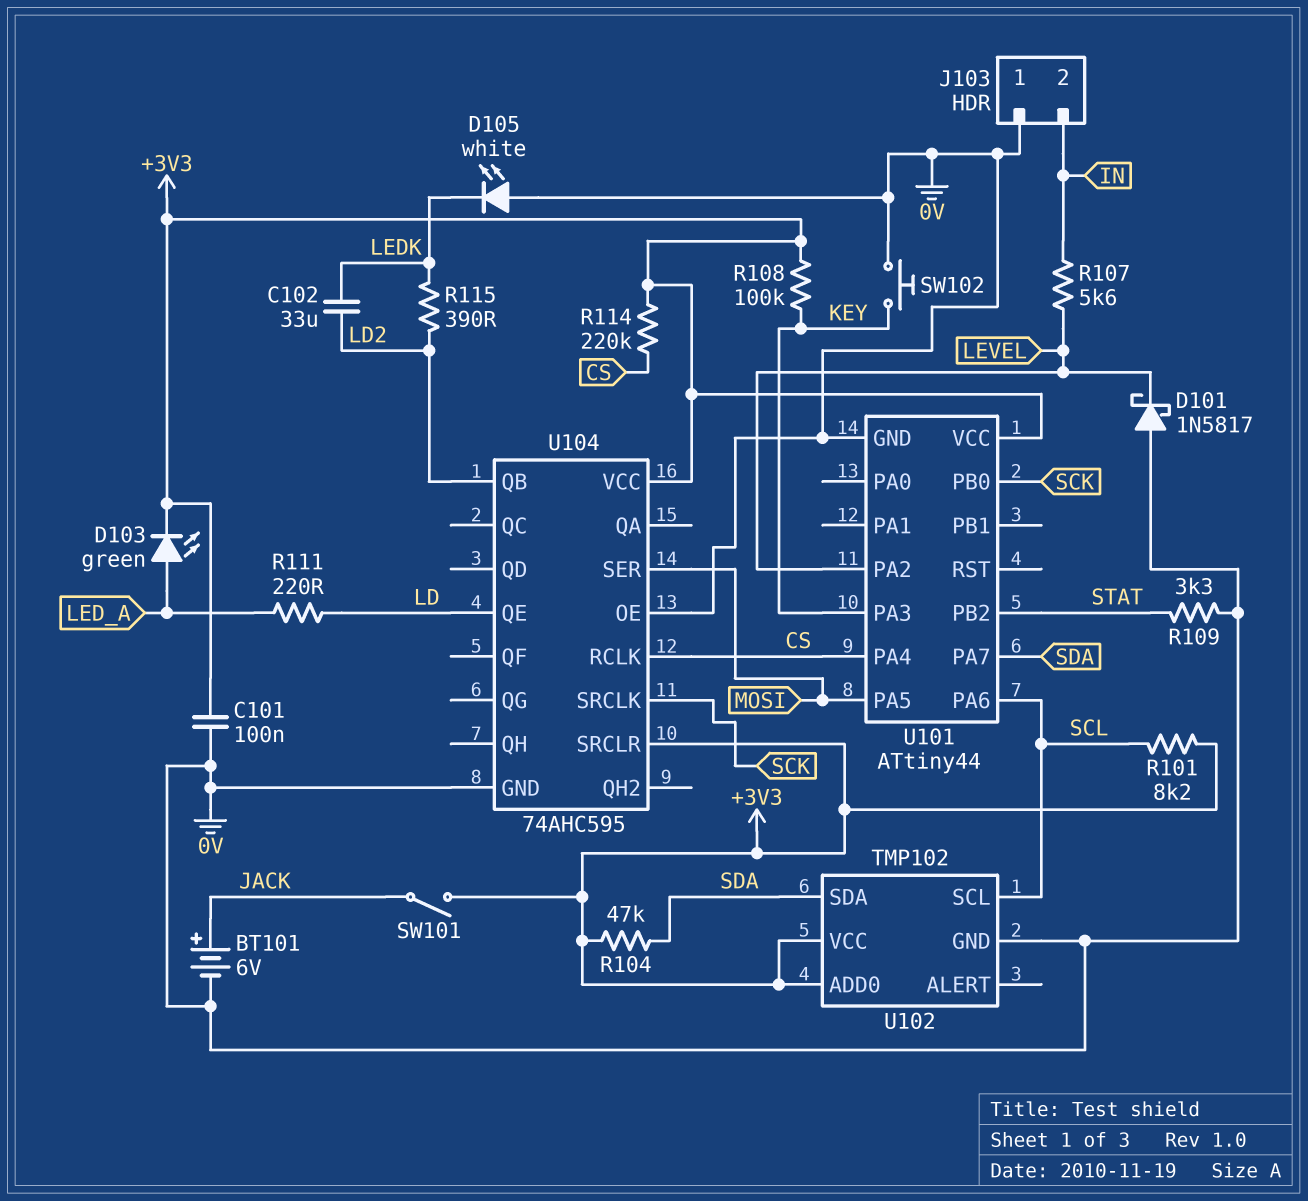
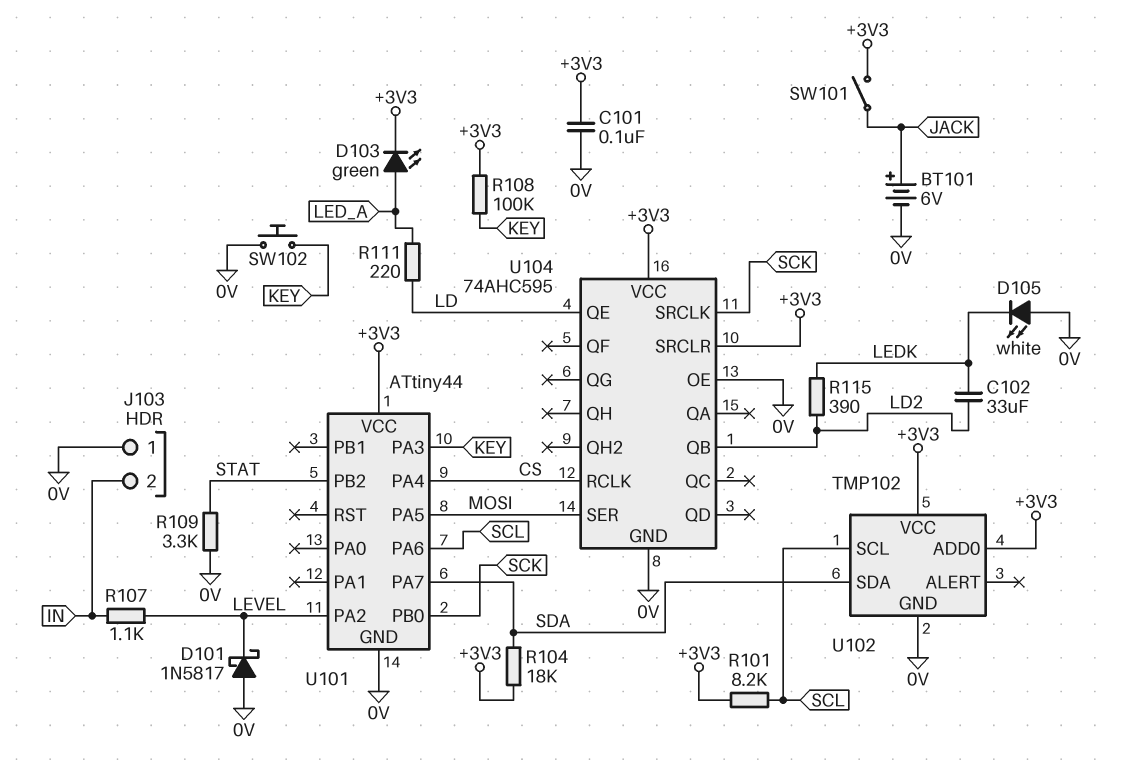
R104: 47k (+3V3, SDA) -> 18k (+3V3, SDA)
R107: 5.6k (IN, LEVEL) -> 1.1k (IN, LEVEL)
R114: 220k (+3V3, CS) -> none

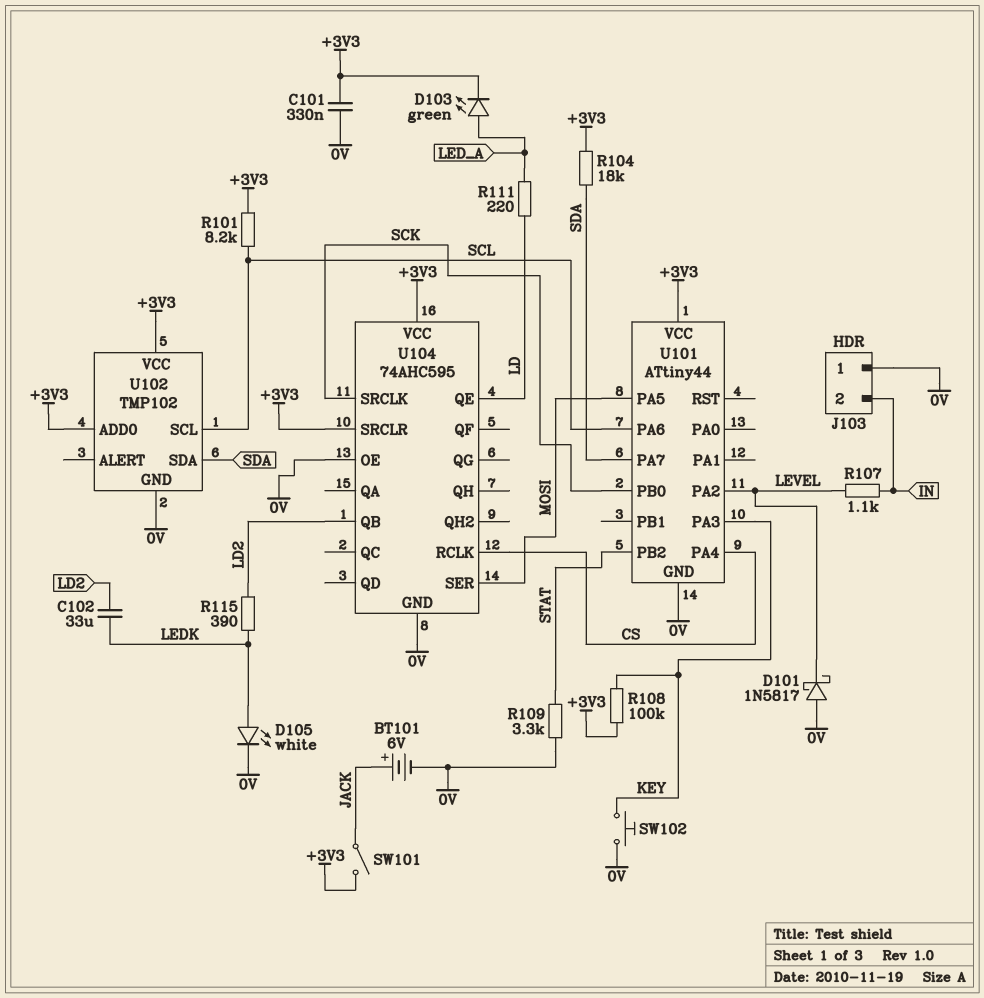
C101: 100nF (+3V3, 0V) -> 330nF (+3V3, 0V)
D105: LED white (A 0V, K LEDK) -> LED white (A LEDK, K 0V)

